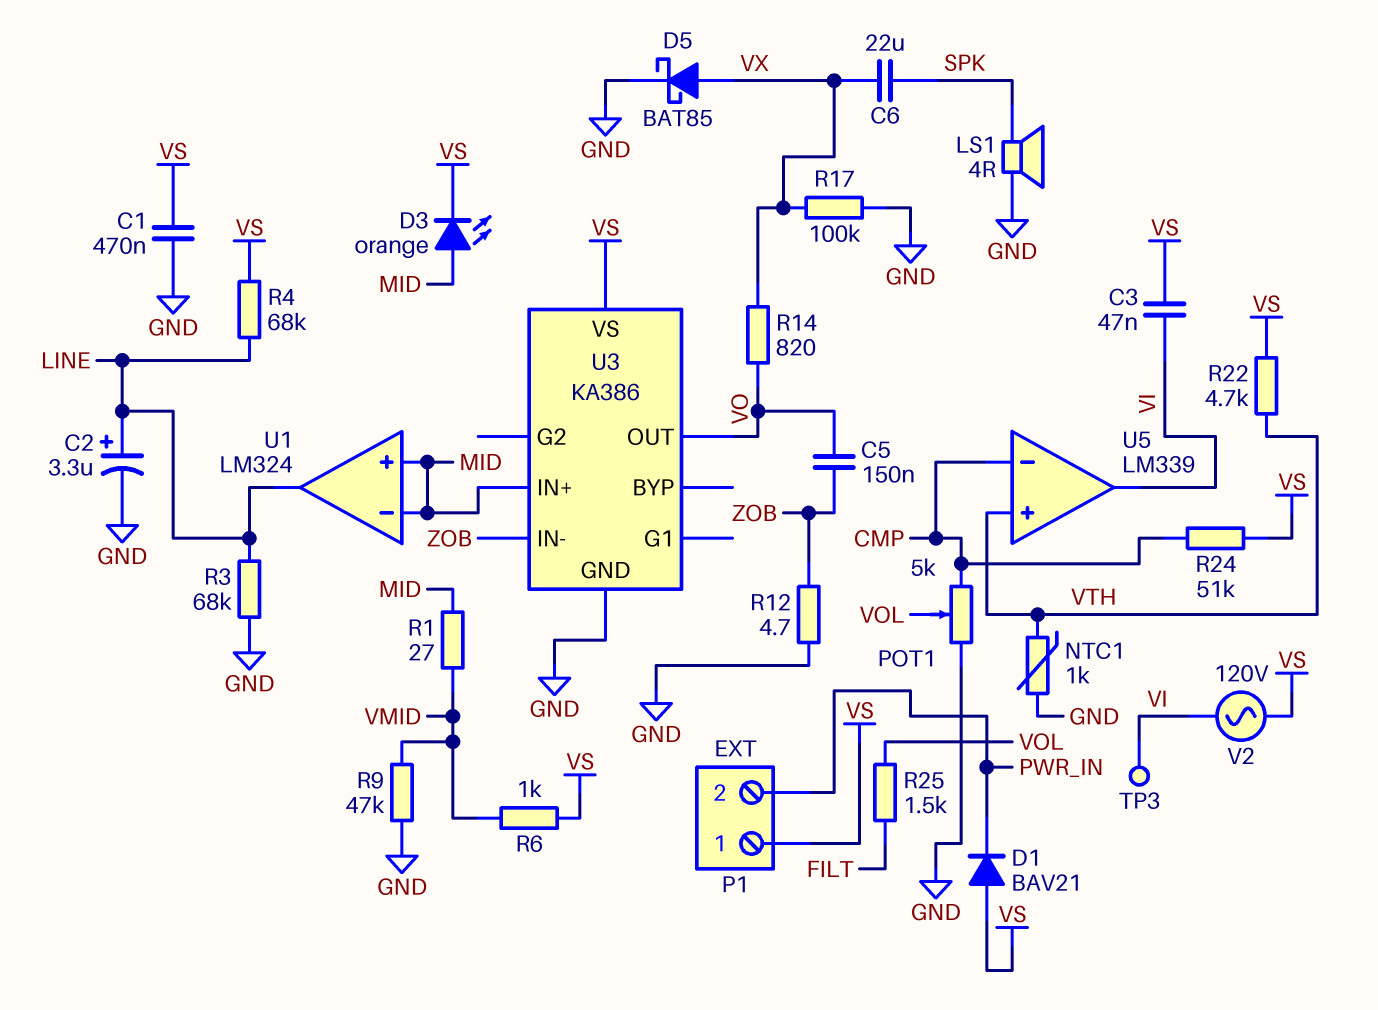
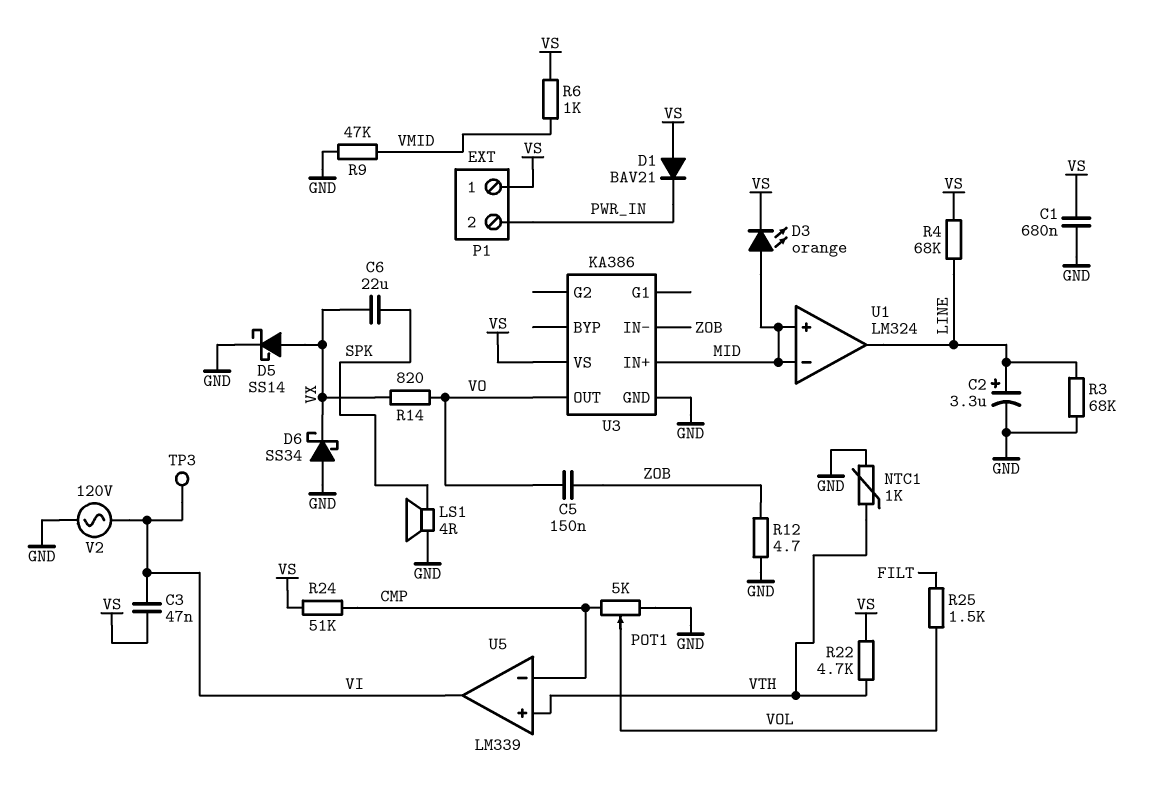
C1: 470nF (GND, VS) -> 680nF (GND, VS)
D5: schottky BAT85 (A VX, K GND) -> schottky SS14 (A VX, K GND)
D6: none -> schottky SS34 (A GND, K VX)
R1: 27 (MID, VMID) -> none
R17: 100k (GND, VX) -> none
V2: AC 120V (VI, VS) -> AC 120V (GND, VI)

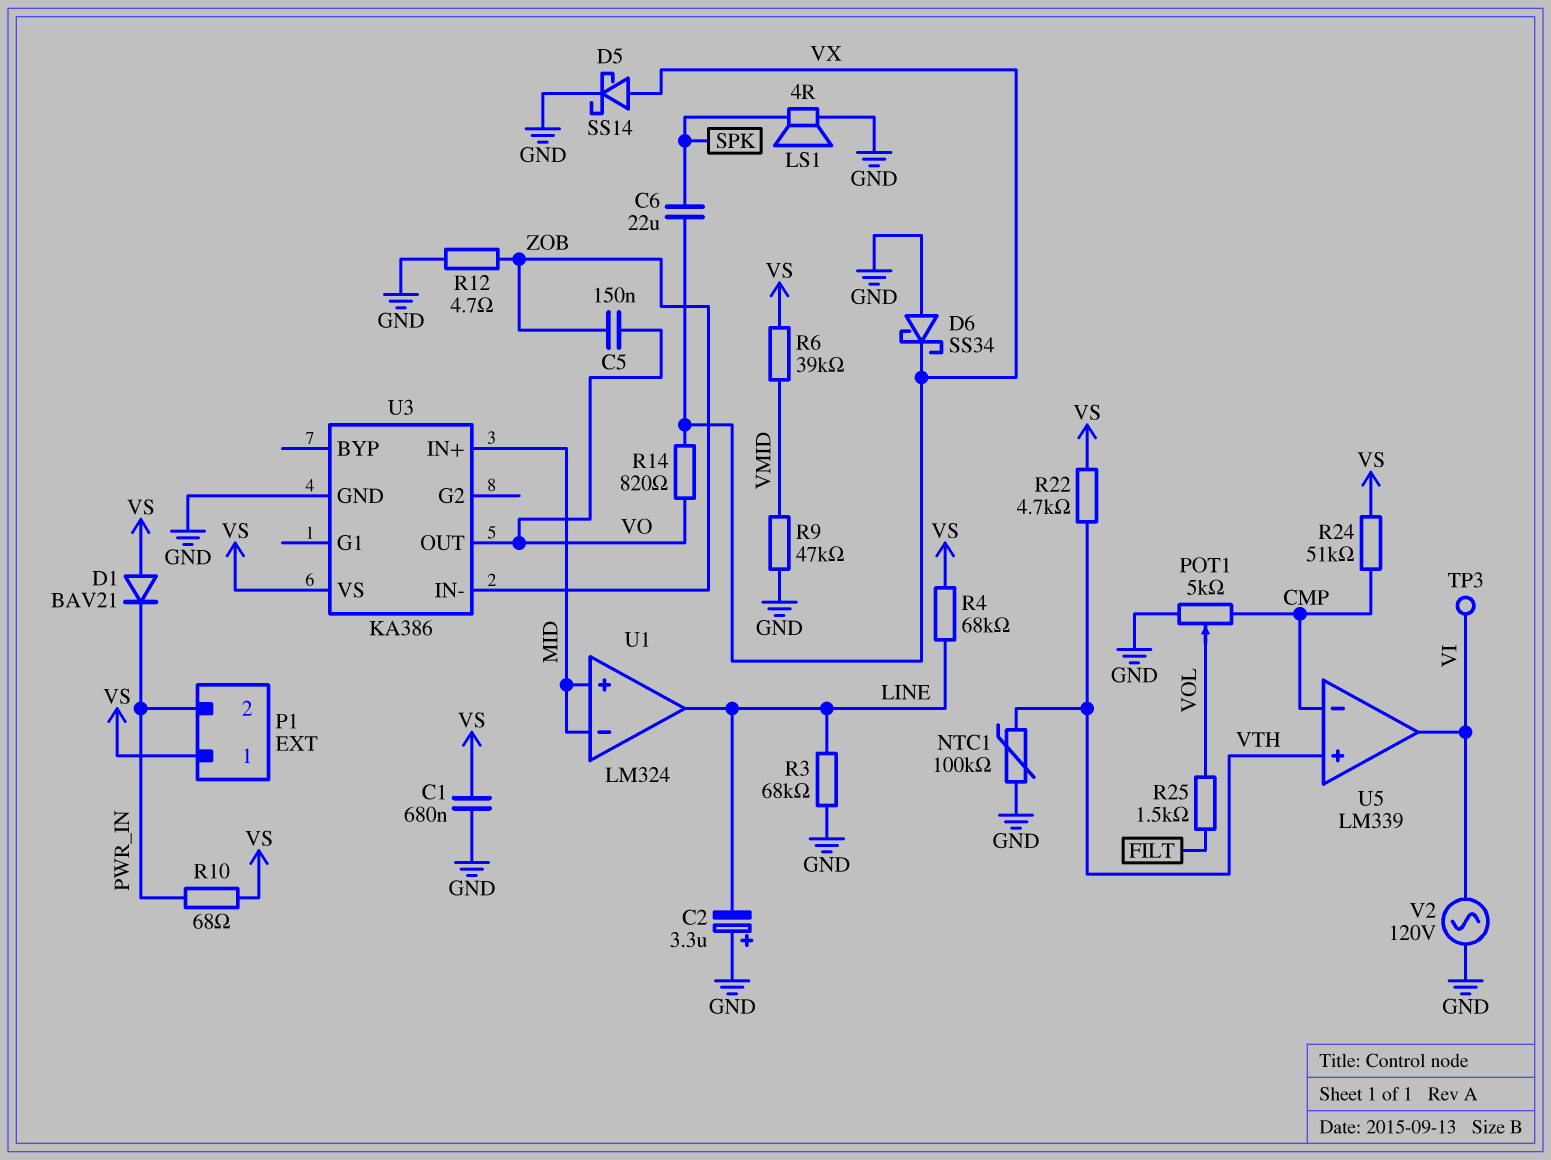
C2: 3.3uF (plus LINE, minus GND) -> 3.3uF (plus GND, minus LINE)
C3: 47nF (VI, VS) -> none
D3: LED orange (A MID, K VS) -> none
NTC1: 1k (GND, VTH) -> 100k (GND, VTH)
R6: 1k (VMID, VS) -> 39k (VMID, VS)
R10: none -> 68 (PWR_IN, VS)

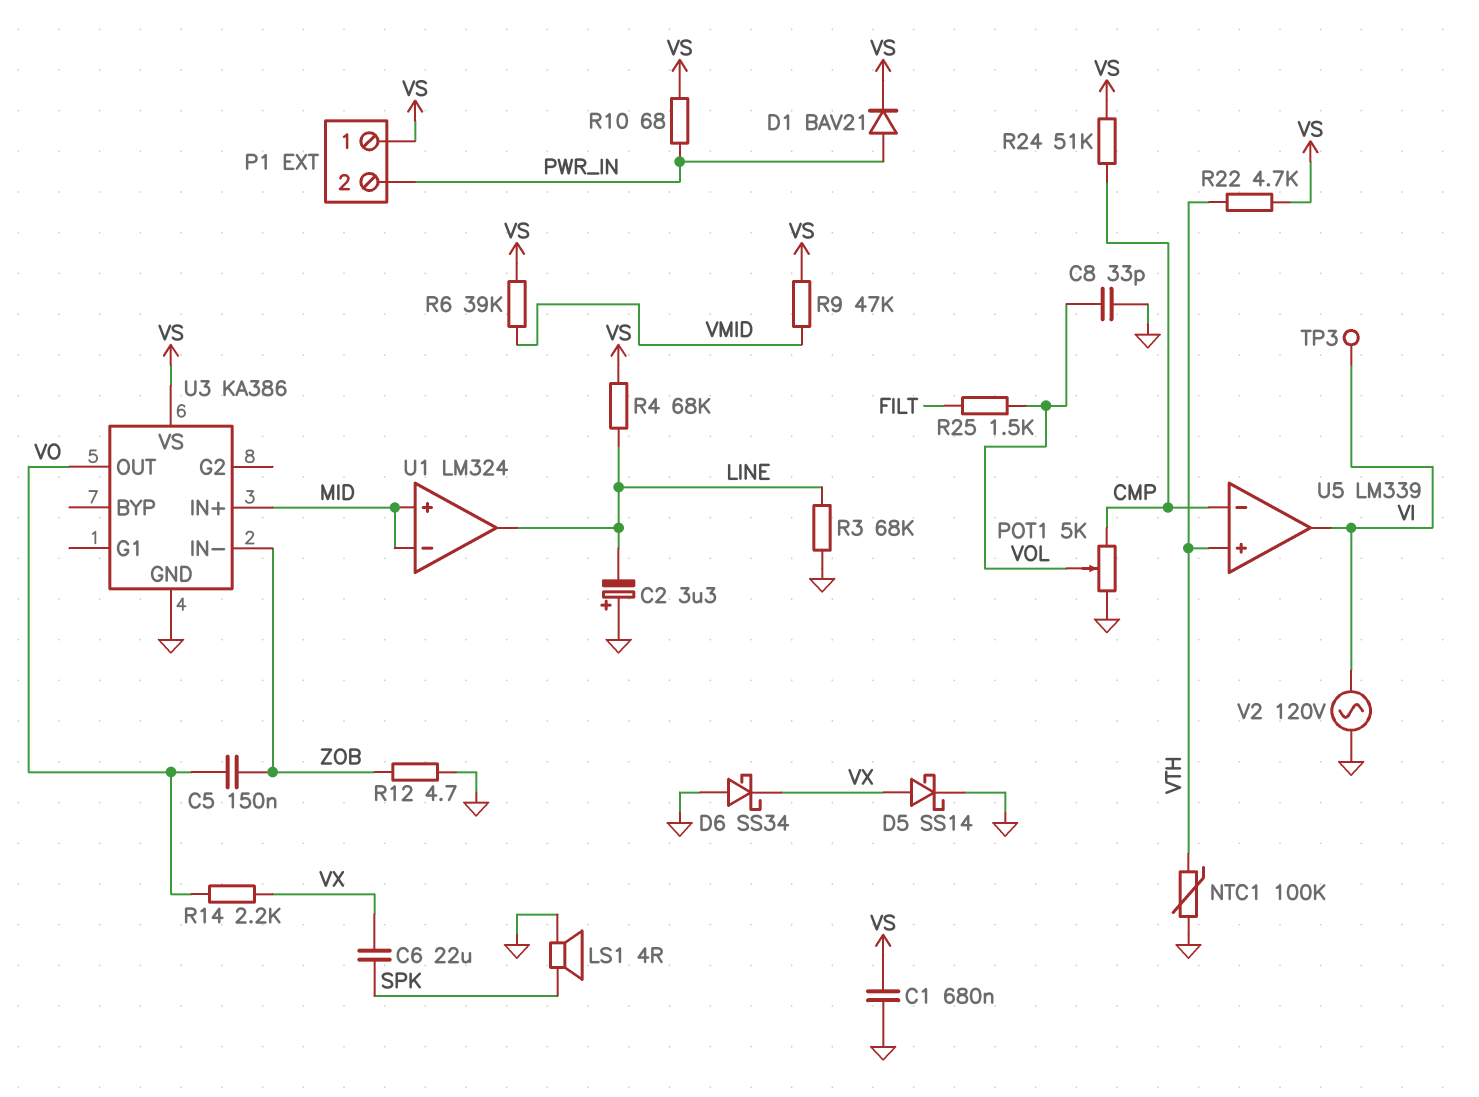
C8: none -> 33pF (GND, VOL)
D1: diode BAV21 (A VS, K PWR_IN) -> diode BAV21 (A PWR_IN, K VS)
R9: 47k (GND, VMID) -> 47k (VMID, VS)
R14: 820 (VO, VX) -> 2.2k (VO, VX)

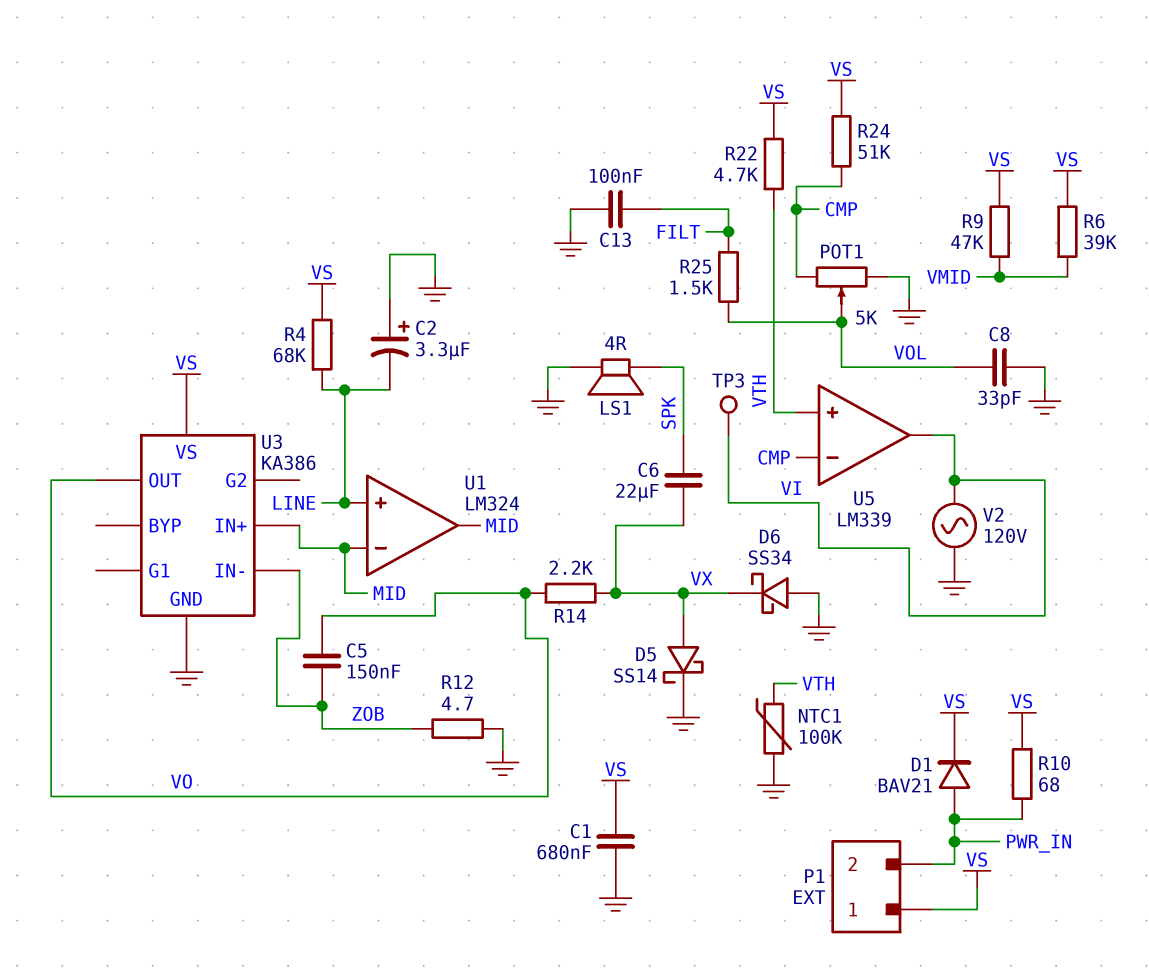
C13: none -> 100nF (FILT, GND)
R3: 68k (GND, LINE) -> none
U1 pin in+: MID -> LINE
U1 pin out: LINE -> MID

